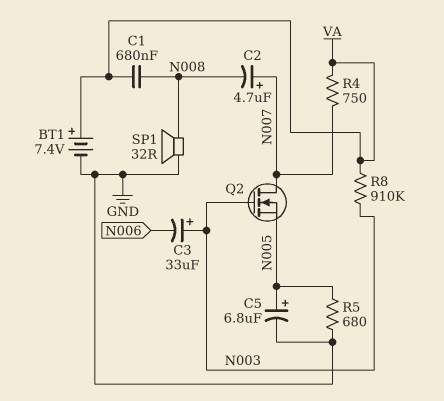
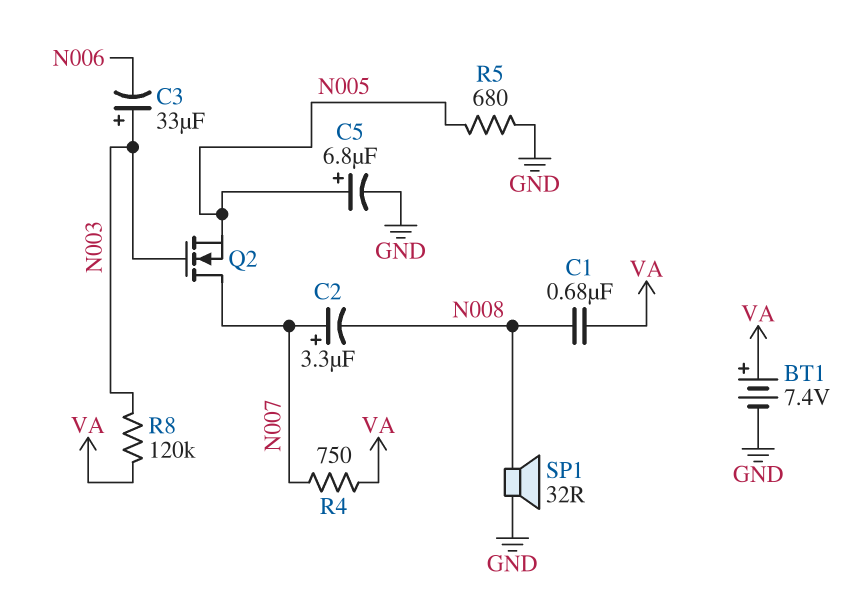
C2: 4.7uF (plus N007, minus N008) -> 3.3uF (plus N007, minus N008)
R8: 910k (N003, VA) -> 120k (N003, VA)

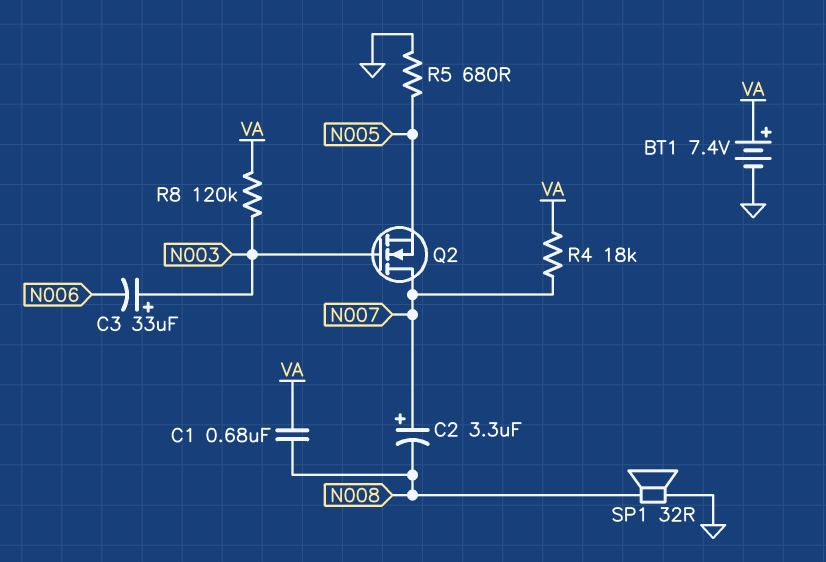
C5: 6.8uF (plus N005, minus GND) -> none
R4: 750 (N007, VA) -> 18k (N007, VA)

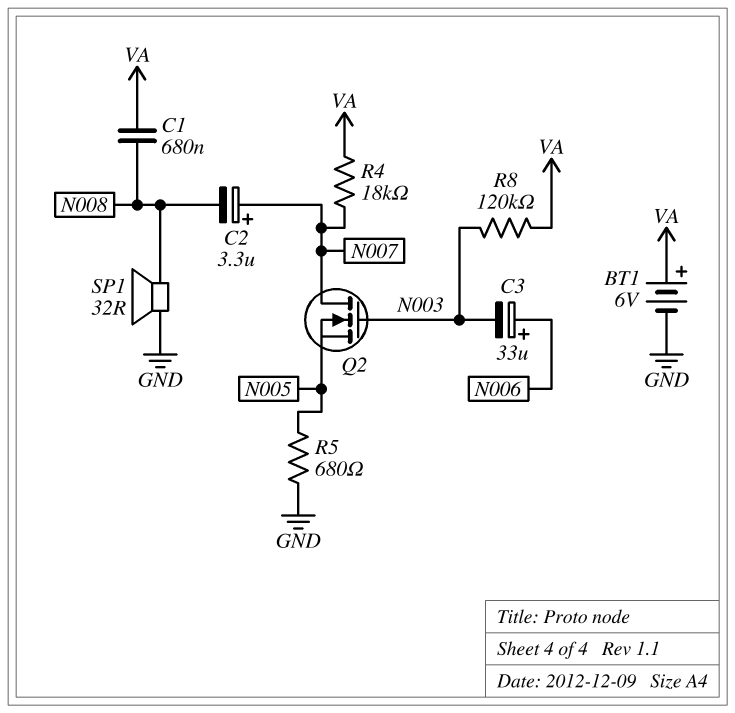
BT1: 7.4V (plus VA, minus GND) -> 6V (plus VA, minus GND)
C3: 33uF (plus N003, minus N006) -> 33uF (plus N006, minus N003)

